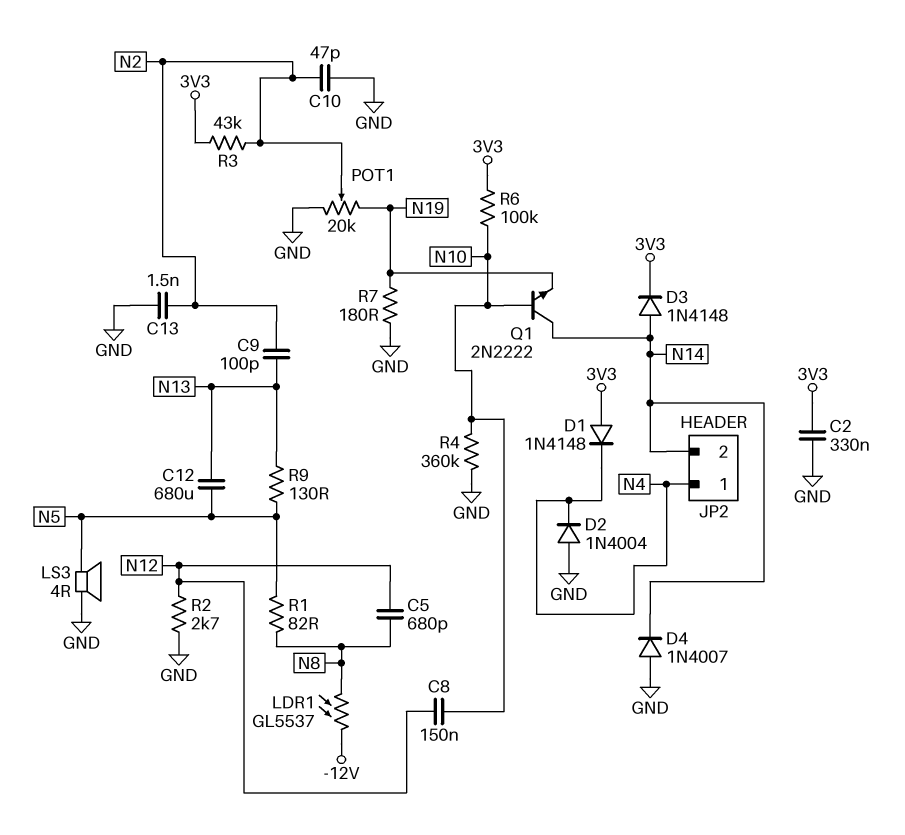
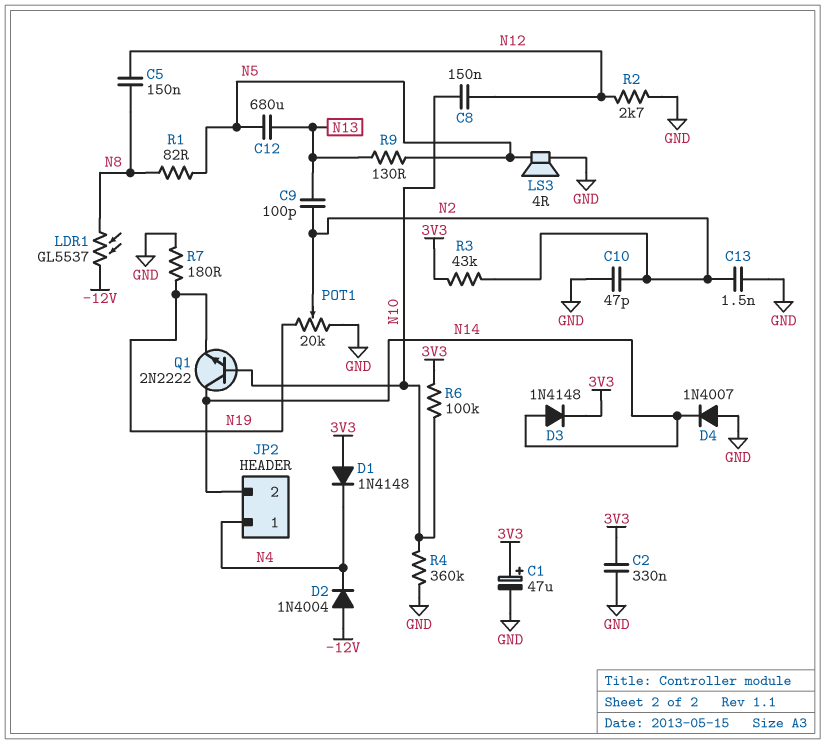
C1: none -> 47uF (plus 3V3, minus GND)
C5: 680pF (N8, N12) -> 150nF (N8, N12)
D2: diode 1N4004 (A GND, K N4) -> diode 1N4004 (A -12V, K N4)

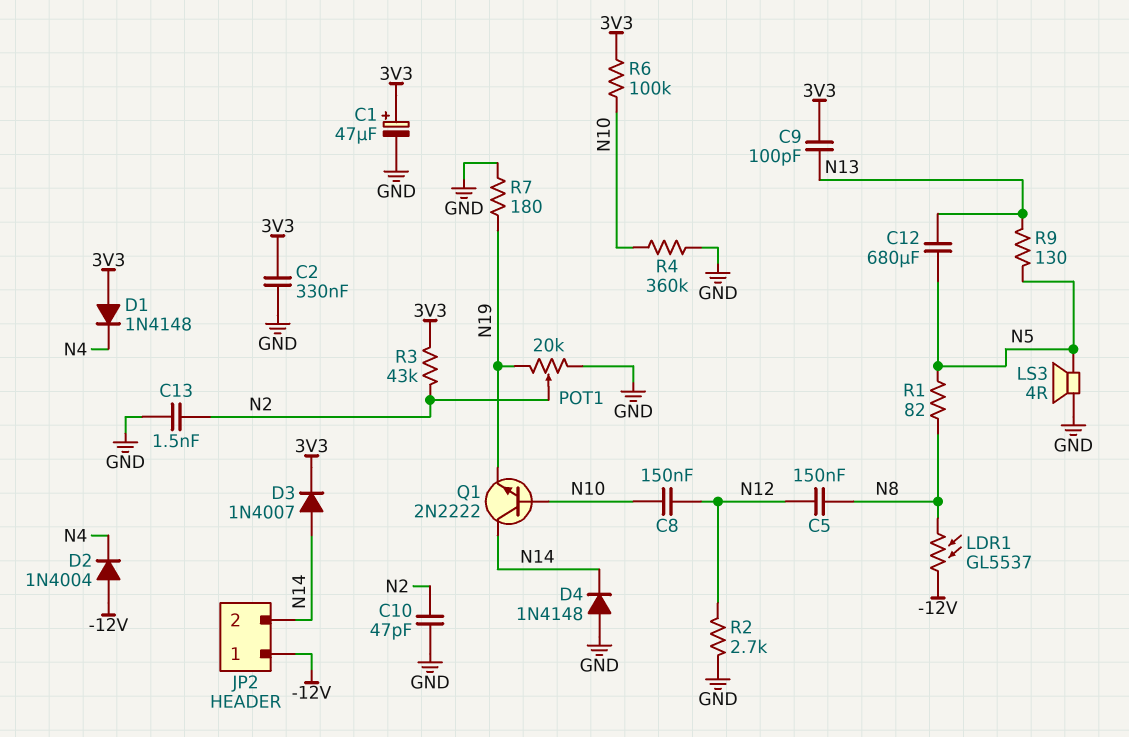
C9: 100pF (N2, N13) -> 100pF (3V3, N13)
D3: diode 1N4148 (A N14, K 3V3) -> diode 1N4007 (A N14, K 3V3)
D4: diode 1N4007 (A GND, K N14) -> diode 1N4148 (A GND, K N14)
JP2 pin 1: N4 -> -12V

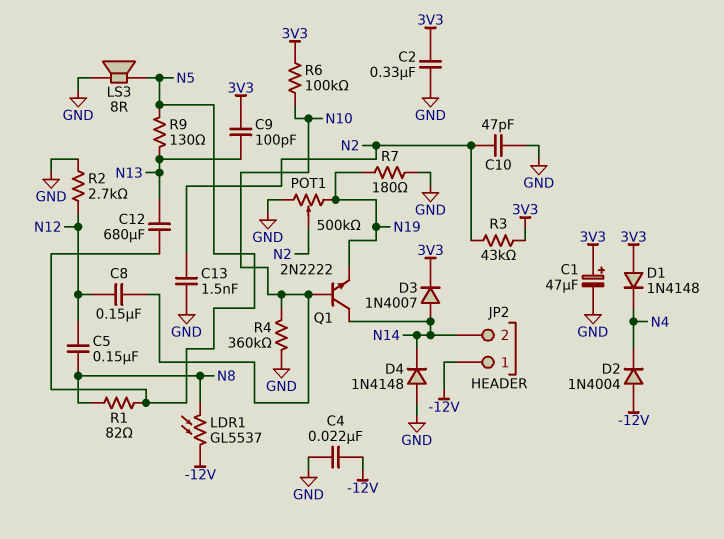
C4: none -> 22nF (-12V, GND)
LS3: speaker 4R (GND, N5) -> speaker 8R (GND, N5)
POT1: 20k (GND, N19, wiper N2) -> 500k (GND, N19, wiper N2)

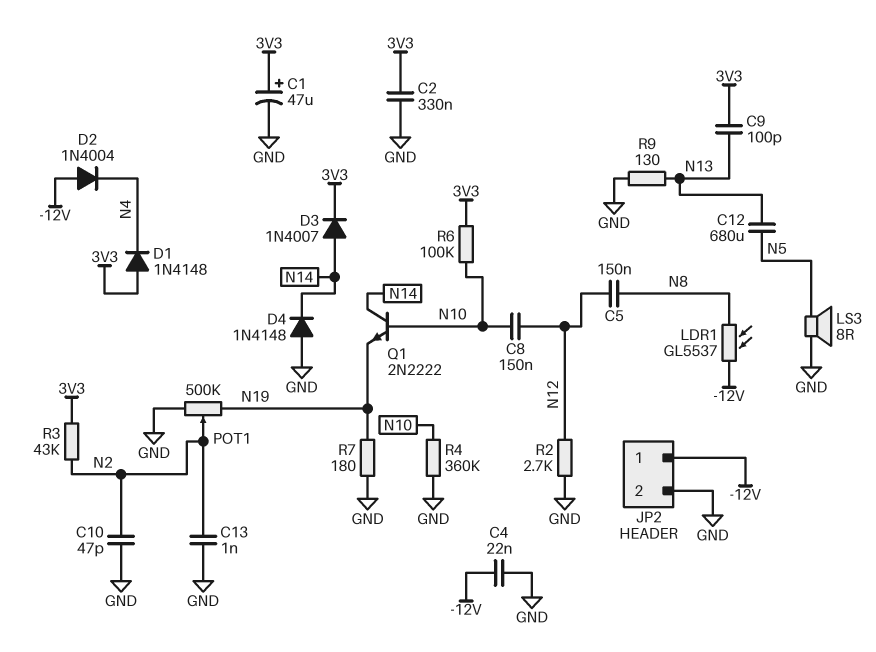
C13: 1.5nF (GND, N2) -> 1nF (GND, N2)
JP2 pin 2: N14 -> GND
R1: 82 (N5, N8) -> none
R9: 130 (N5, N13) -> 130 (GND, N13)

